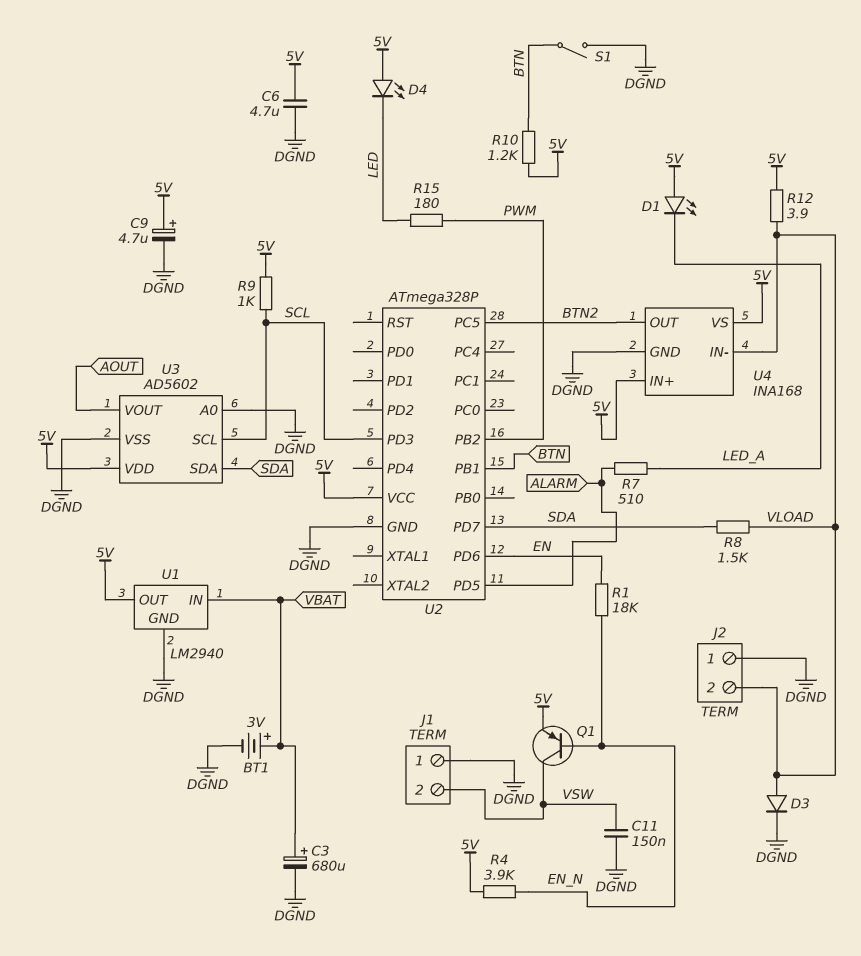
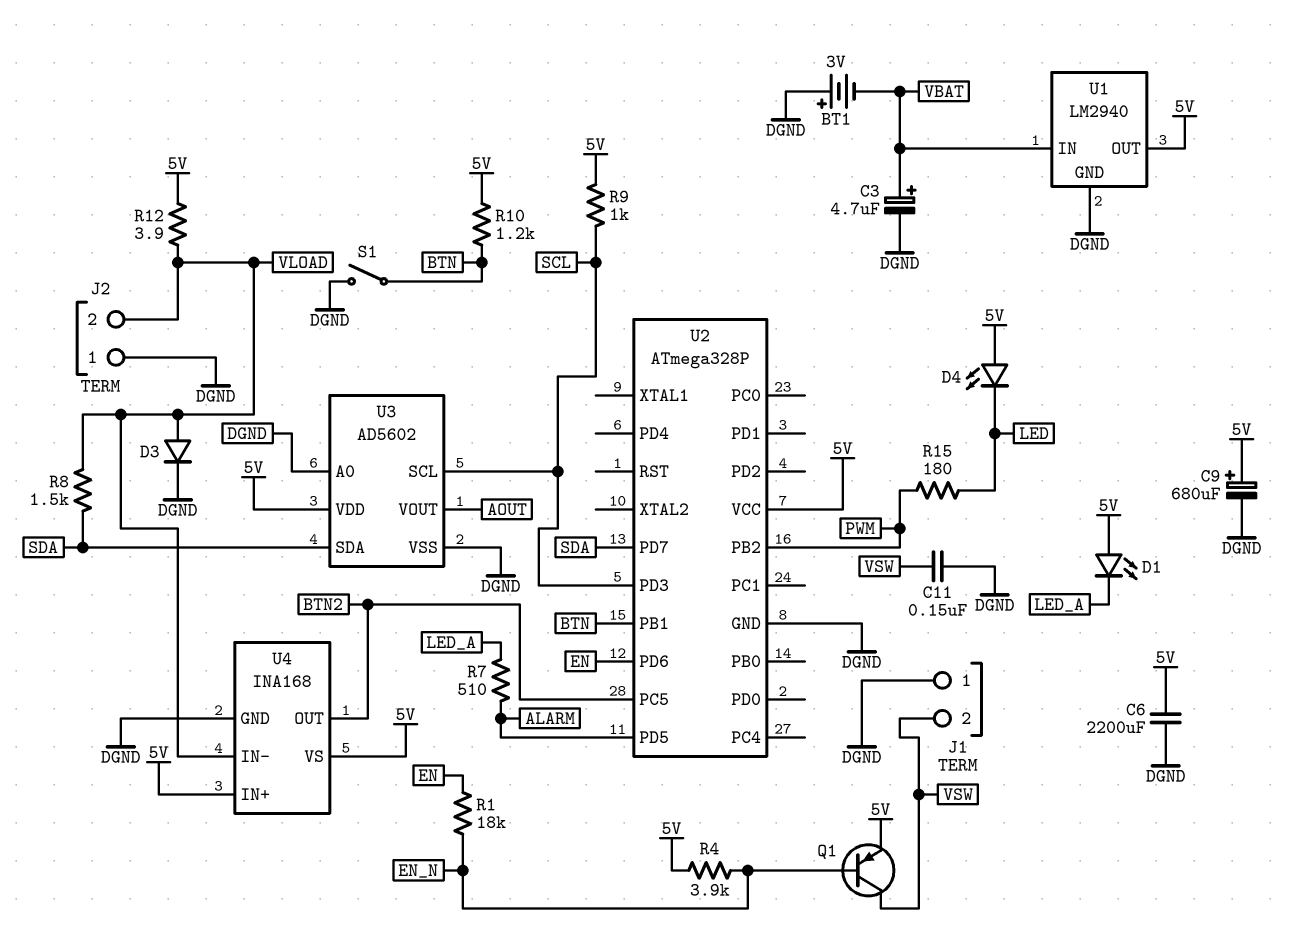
BT1: 3V (plus VBAT, minus DGND) -> 3V (plus DGND, minus VBAT)
C3: 680uF (plus VBAT, minus DGND) -> 4.7uF (plus VBAT, minus DGND)
C6: 4.7uF (5V, DGND) -> 2200uF (5V, DGND)
C9: 4.7uF (plus 5V, minus DGND) -> 680uF (plus 5V, minus DGND)

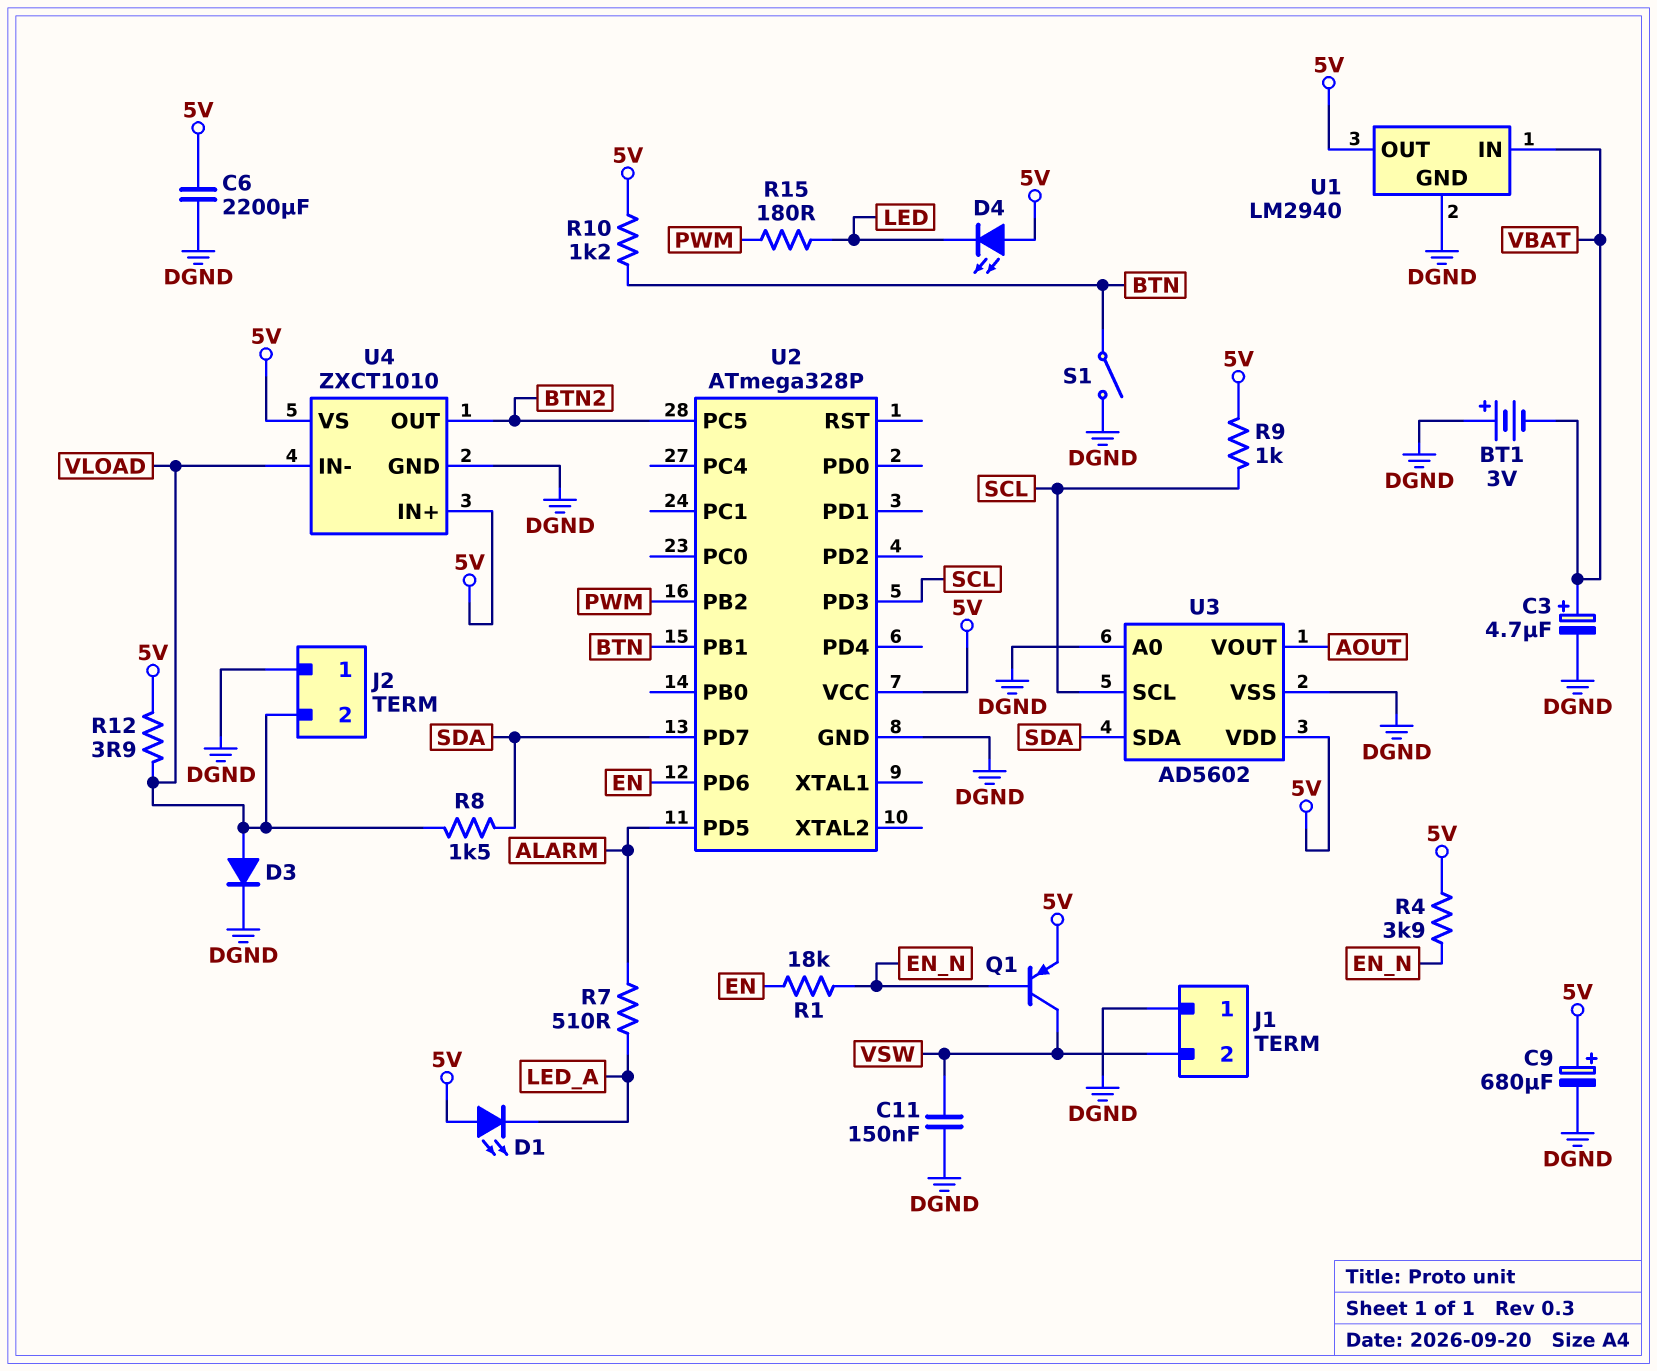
U4: INA168 -> ZXCT1010

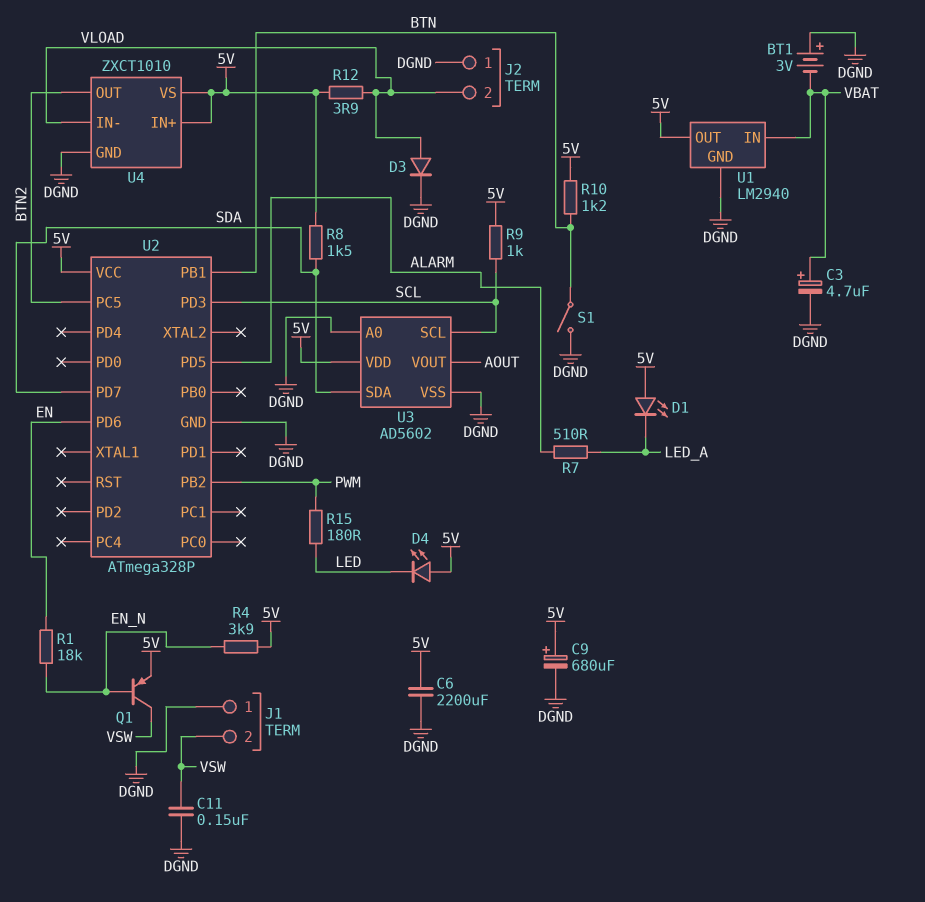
R8: 1.5k (SDA, VLOAD) -> 1.5k (5V, SDA)

